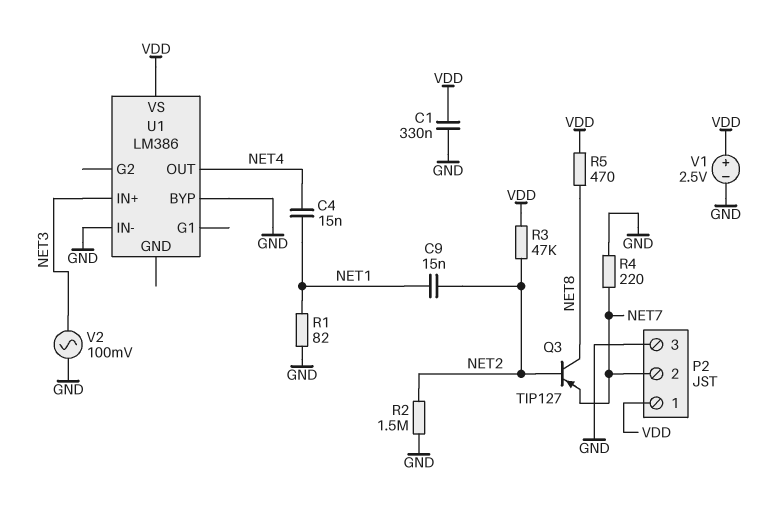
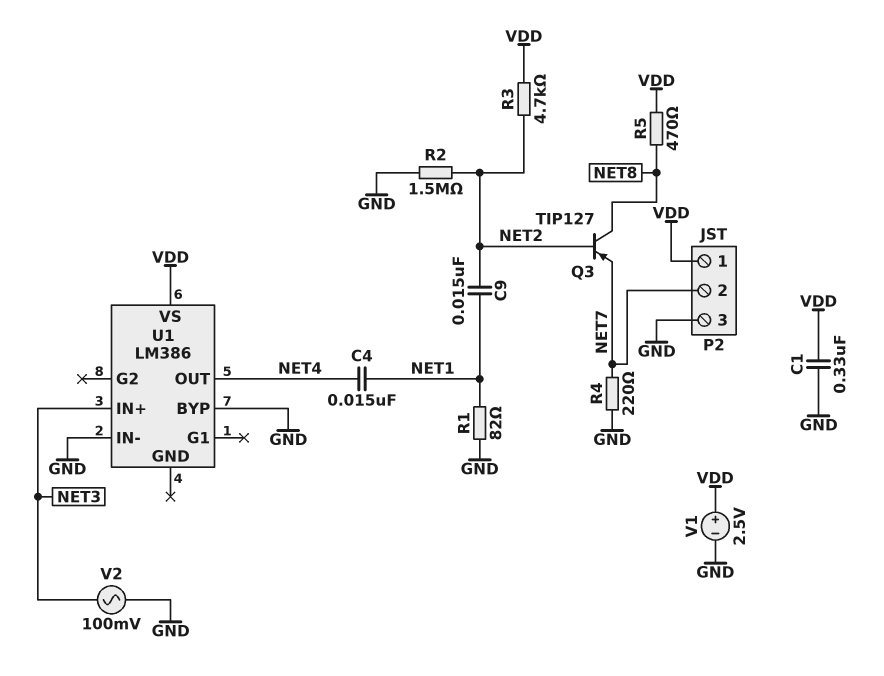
R3: 47k (NET2, VDD) -> 4.7k (NET2, VDD)

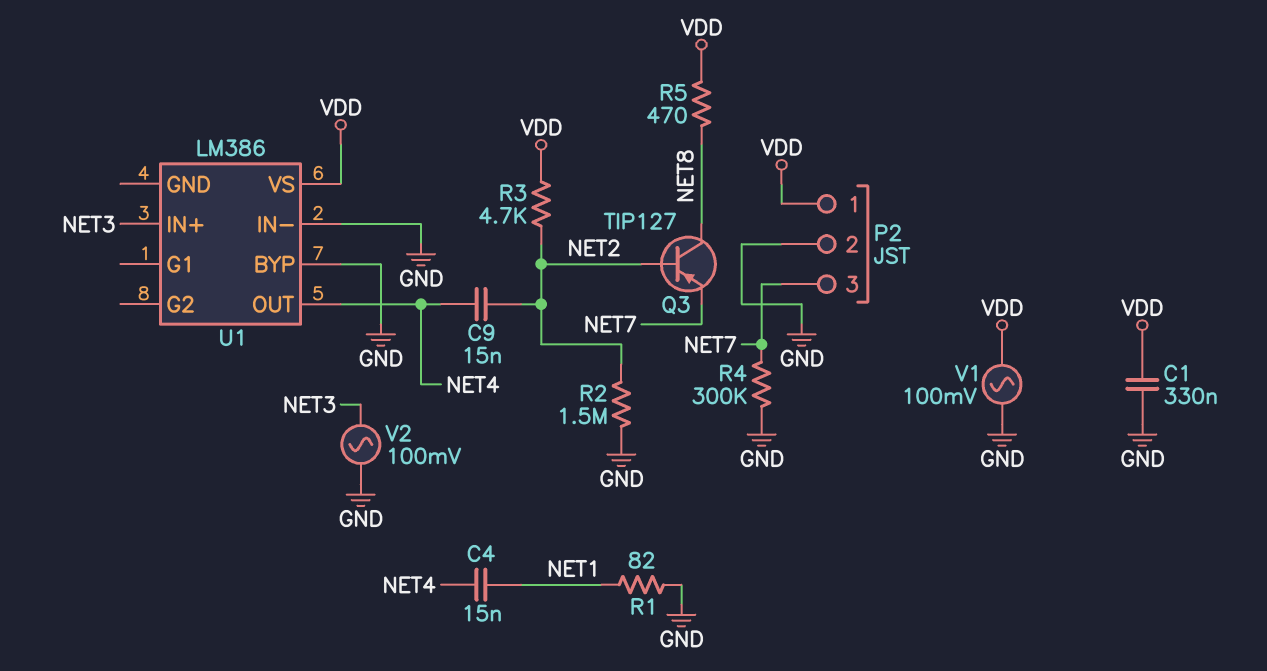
C9: 15nF (NET1, NET2) -> 15nF (NET2, NET4)
P2 pin 2: NET7 -> GND
P2 pin 3: GND -> NET7
R4: 220 (GND, NET7) -> 300k (GND, NET7)
V1: 2.5V (plus VDD, minus GND) -> AC 100mV (GND, VDD)

